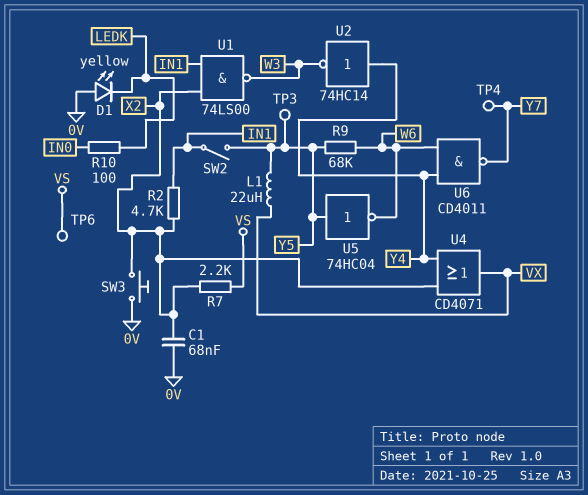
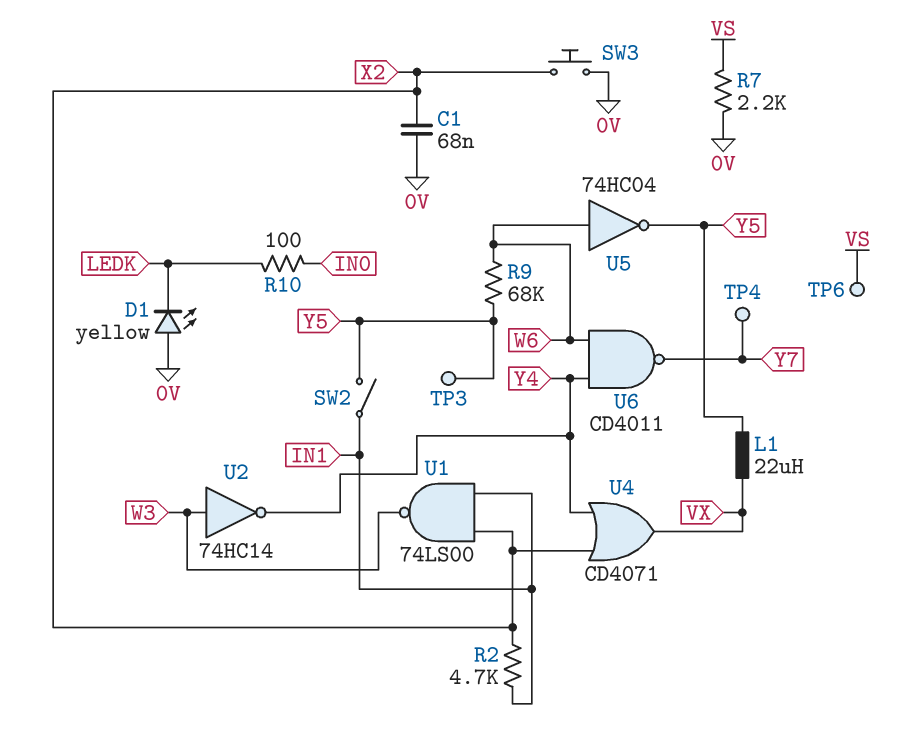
R7: 2.2k (VS, X2) -> 2.2k (0V, VS)
U2: NOT 74HC14 (in Y4, out W3) -> NOT 74HC14 (in W3, out Y4)
U5: NOT 74HC04 (in Y5, out W6) -> NOT 74HC04 (in W6, out Y5)

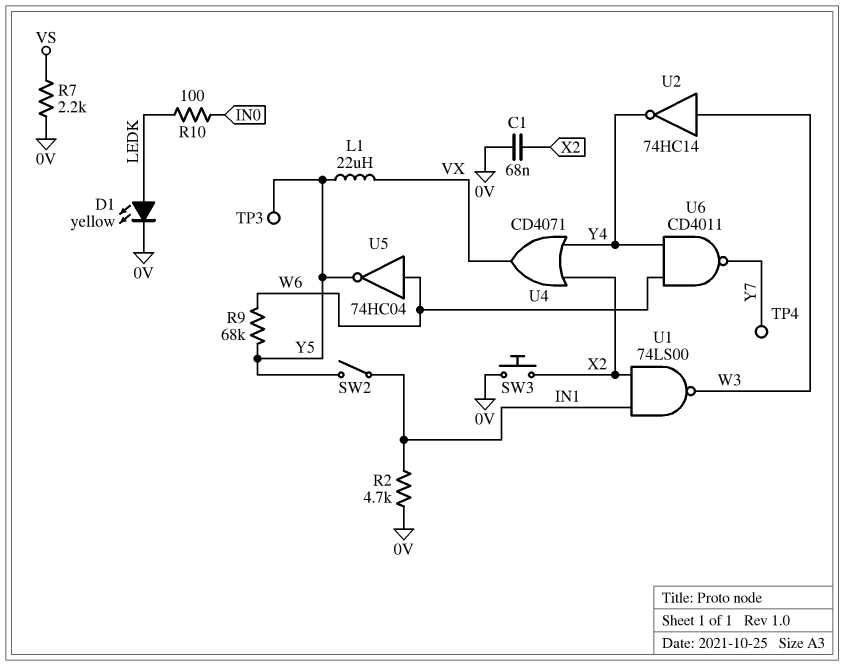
D1: LED yellow (A 0V, K LEDK) -> LED yellow (A LEDK, K 0V)
R2: 4.7k (IN1, X2) -> 4.7k (0V, IN1)
TP6: test point (VS) -> none

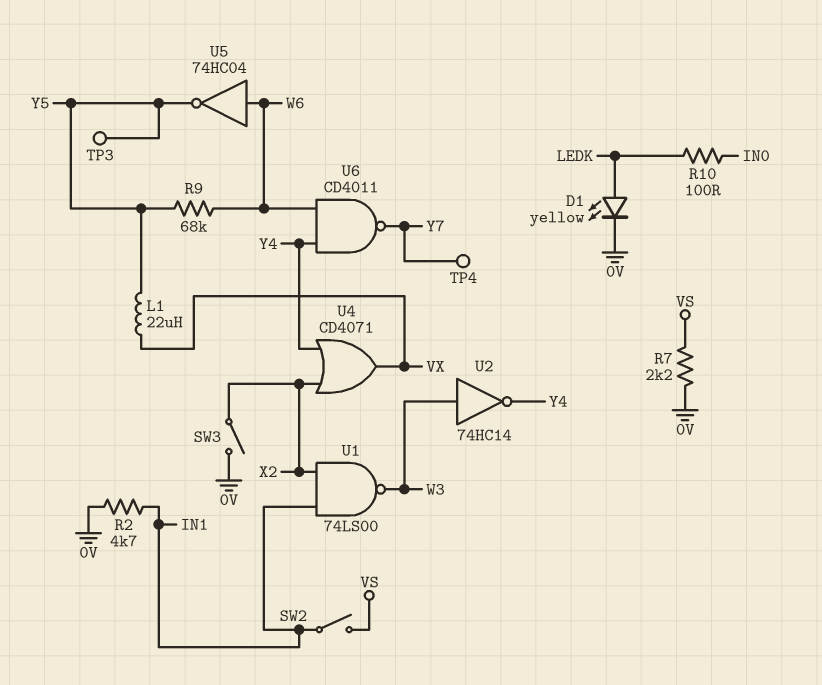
C1: 68nF (0V, X2) -> none
SW2: switch (IN1, Y5) -> switch (IN1, VS)
SW3: button (0V, X2) -> switch (0V, X2)

